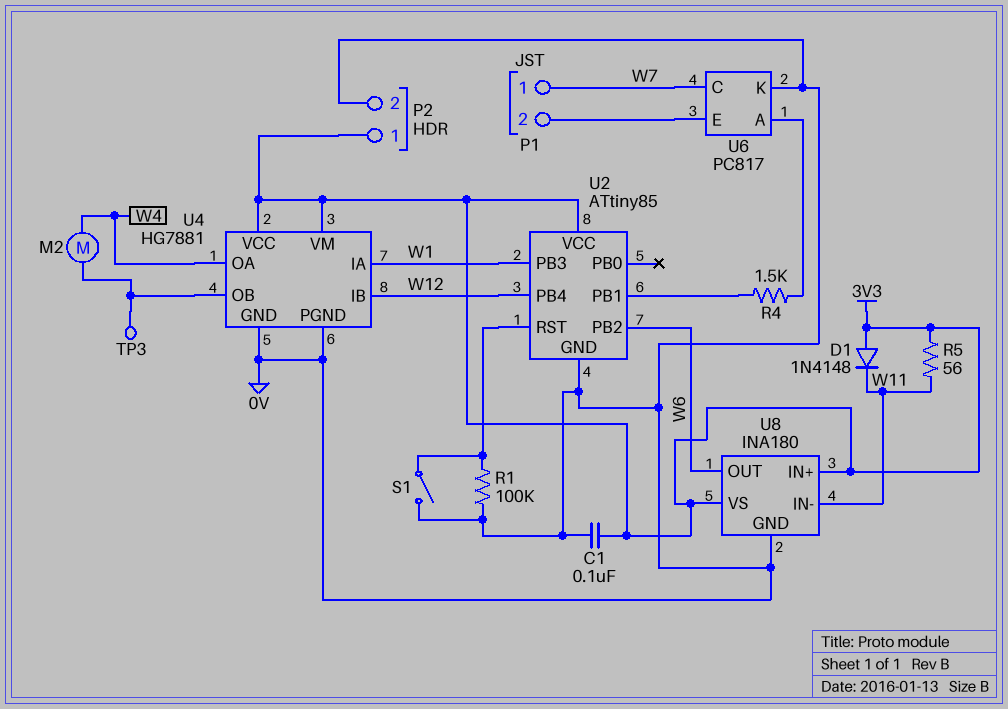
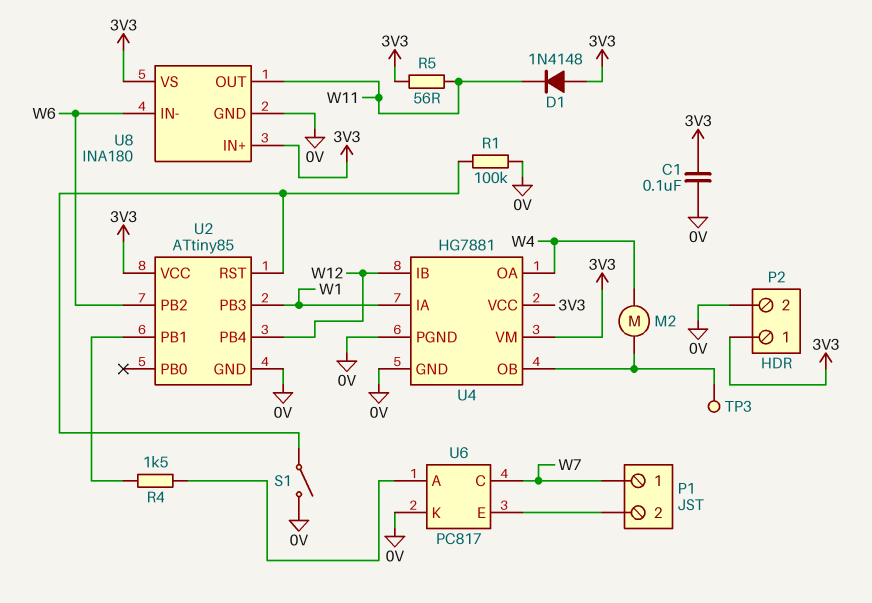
U8 pin IN-: W11 -> W6
U8 pin OUT: W6 -> W11

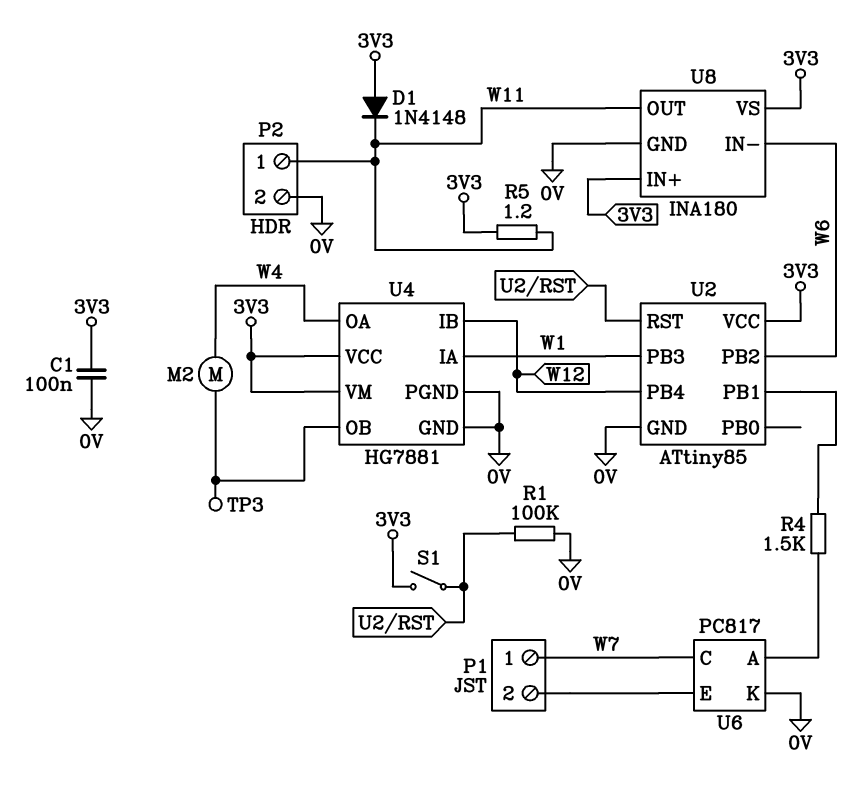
P2 pin 1: 3V3 -> W11
R5: 56 (3V3, W11) -> 1.2 (3V3, W11)
S1: switch (0V, U2/RST) -> switch (3V3, U2/RST)

